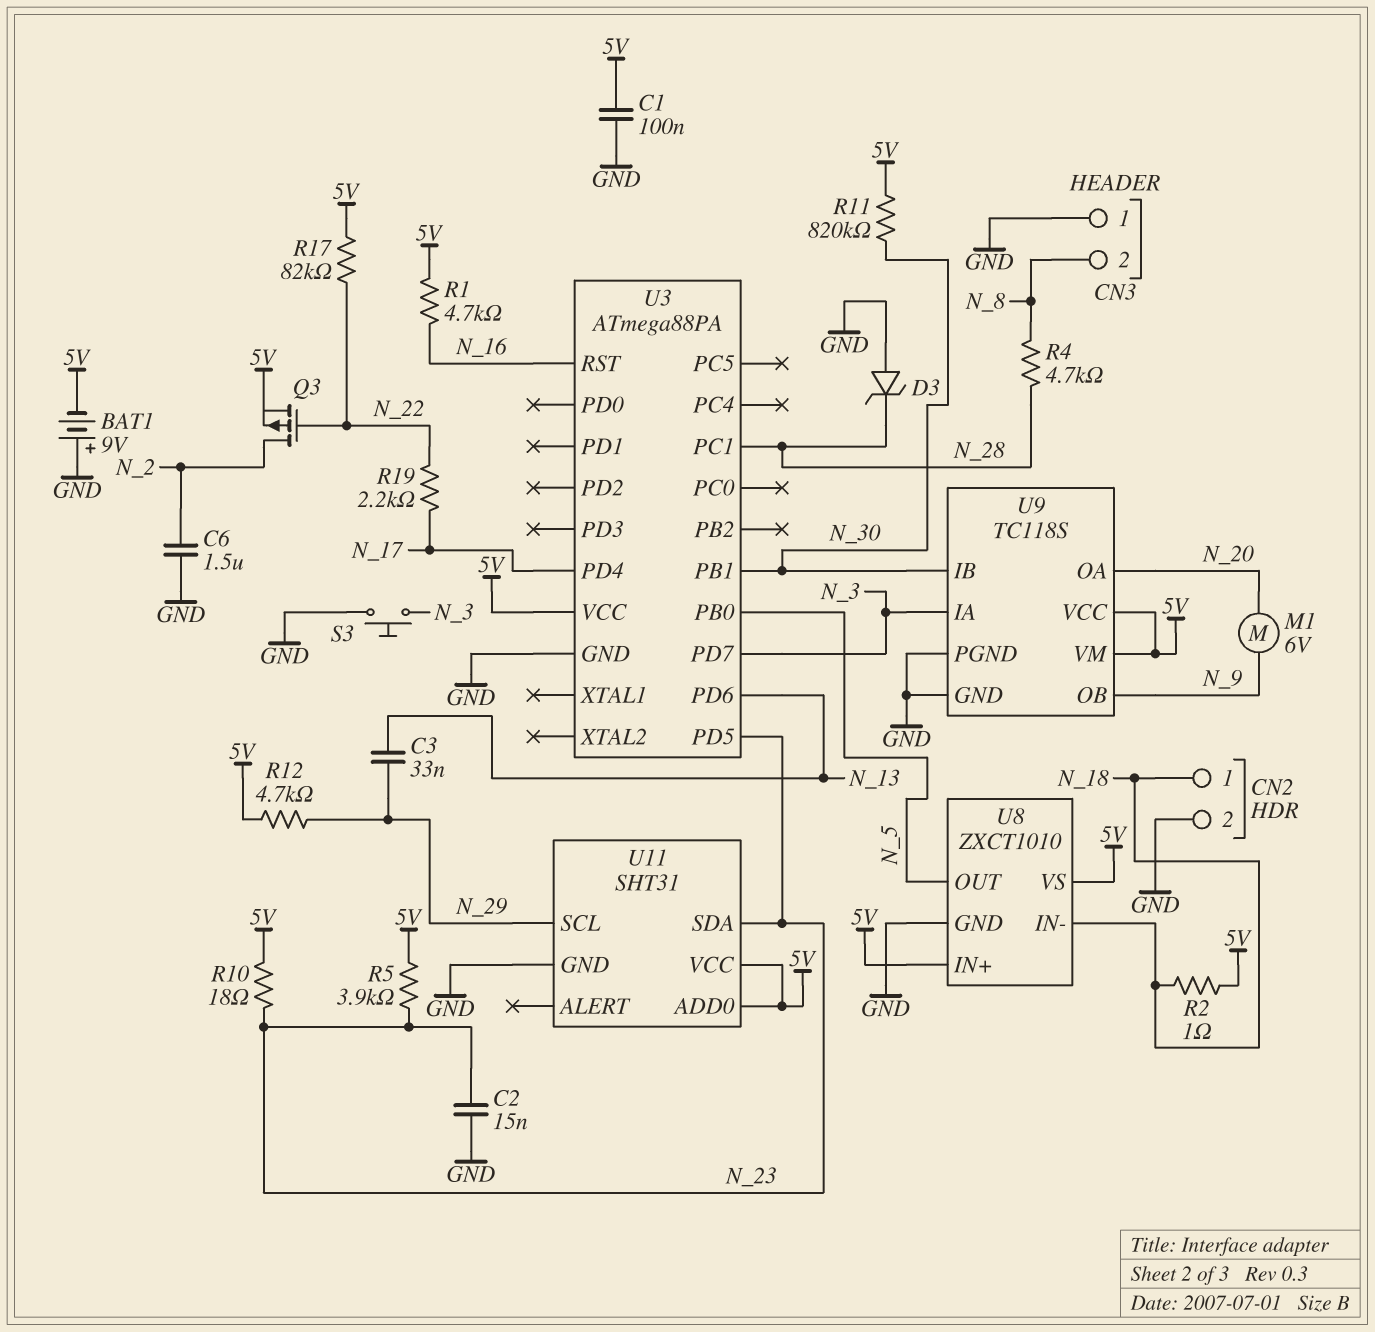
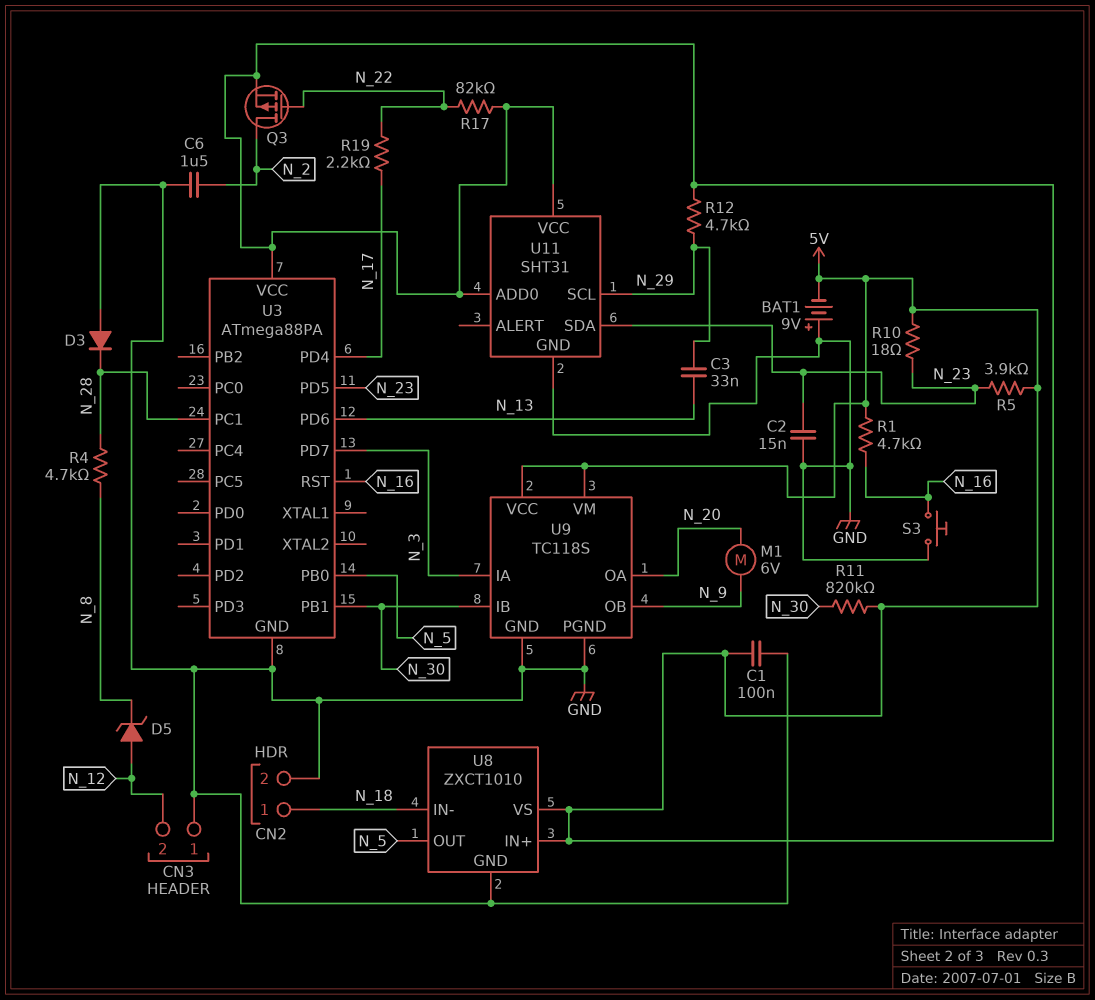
CN3 pin 2: N_8 -> N_12
D3: zener (A GND, K N_28) -> diode (A GND, K N_28)
D5: none -> zener (A N_12, K N_8)
R2: 1 (5V, N_18) -> none
S3: button (GND, N_3) -> button (GND, N_16)

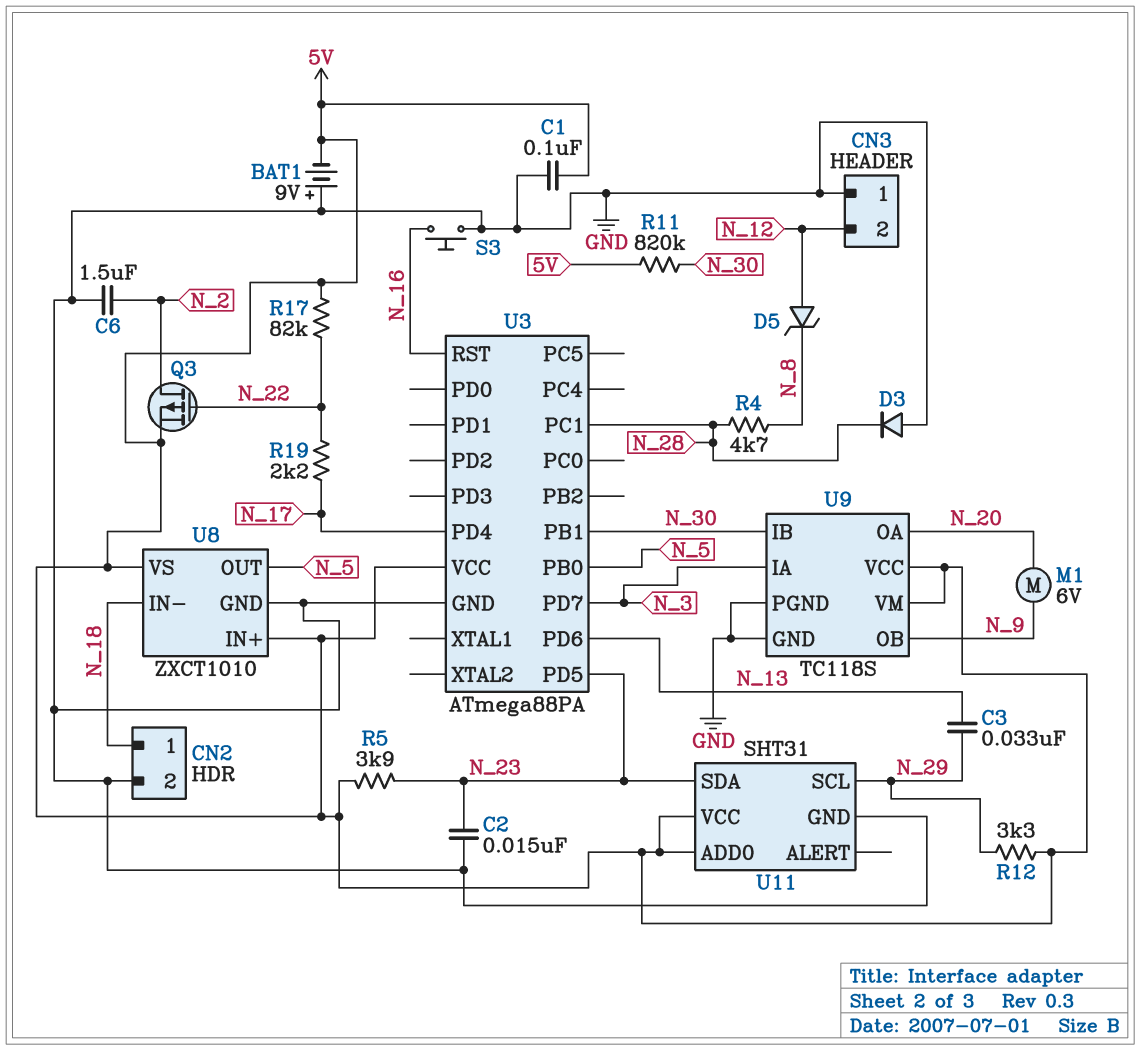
R1: 4.7k (5V, N_16) -> none
R10: 18 (5V, N_23) -> none
R12: 4.7k (5V, N_29) -> 3.3k (5V, N_29)

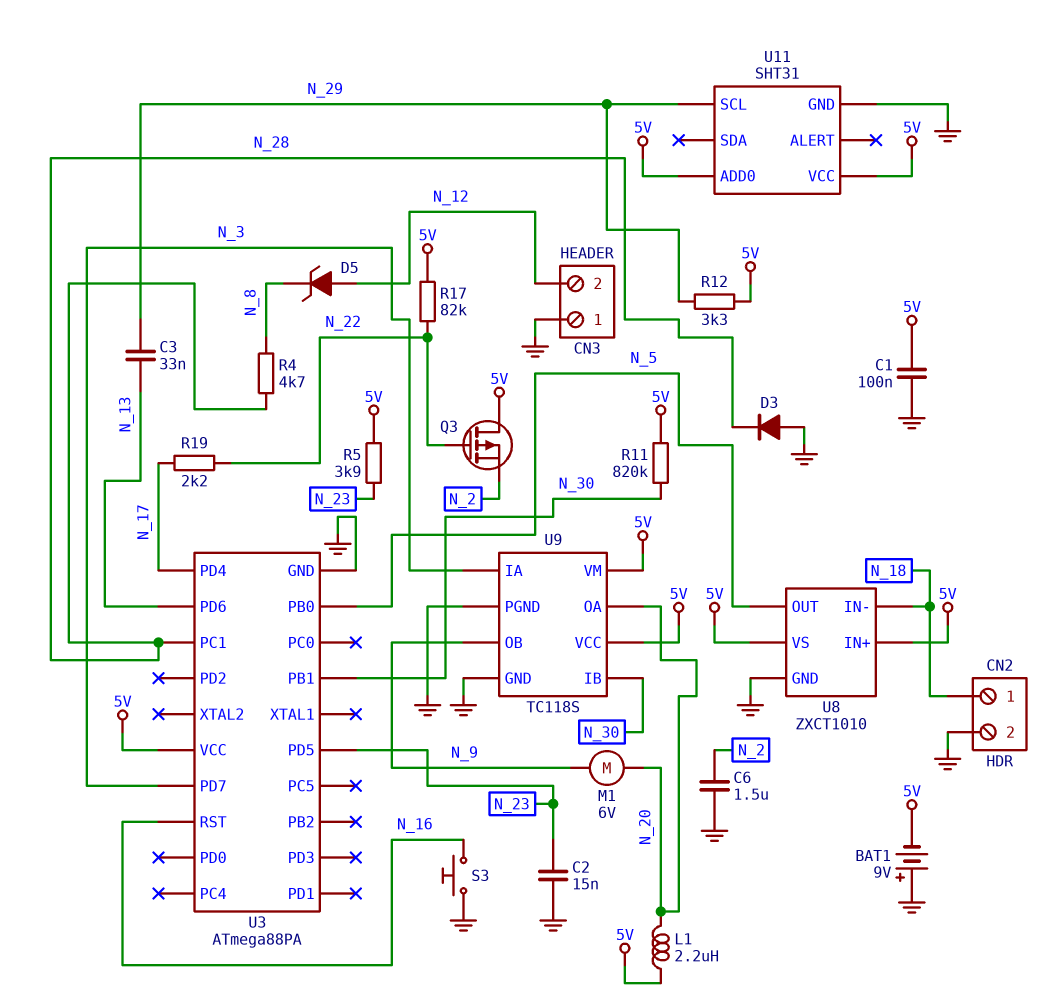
L1: none -> 2.2uH (5V, N_20)
Q3: PMOS (G N_22, D N_2, S 5V) -> PMOS (G N_22, D 5V, S N_2)
U11 pin SDA: N_23 -> none

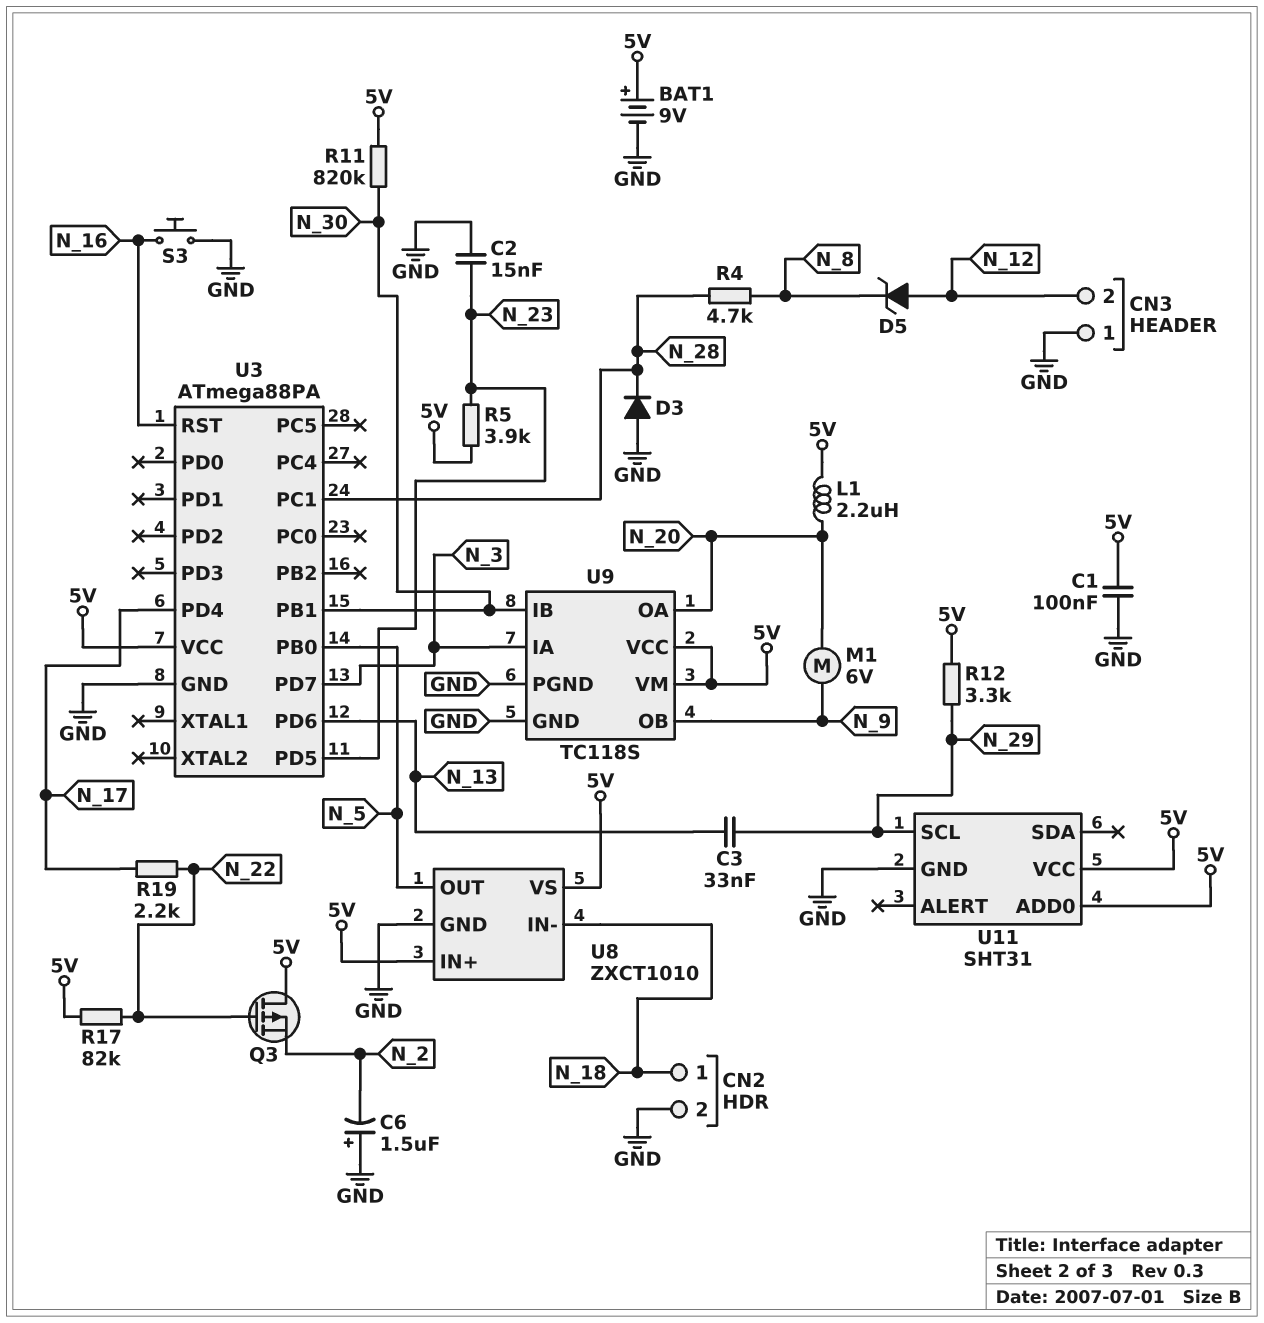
BAT1: 9V (plus GND, minus 5V) -> 9V (plus 5V, minus GND)
C6: 1.5uF (GND, N_2) -> 1.5uF (plus GND, minus N_2)

